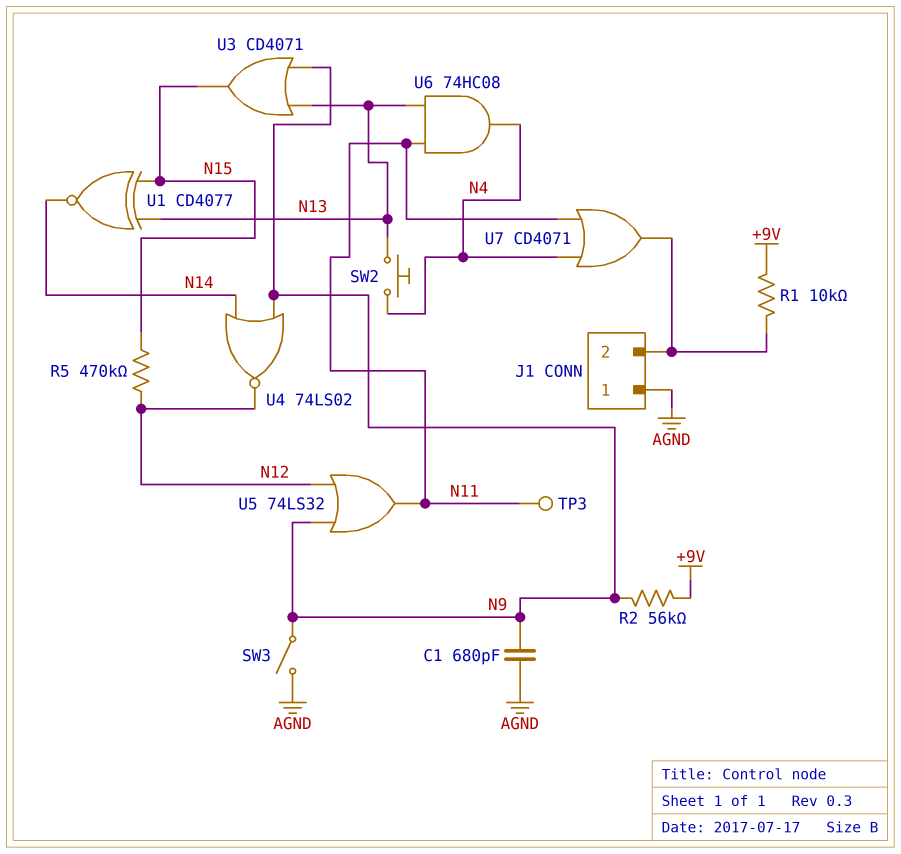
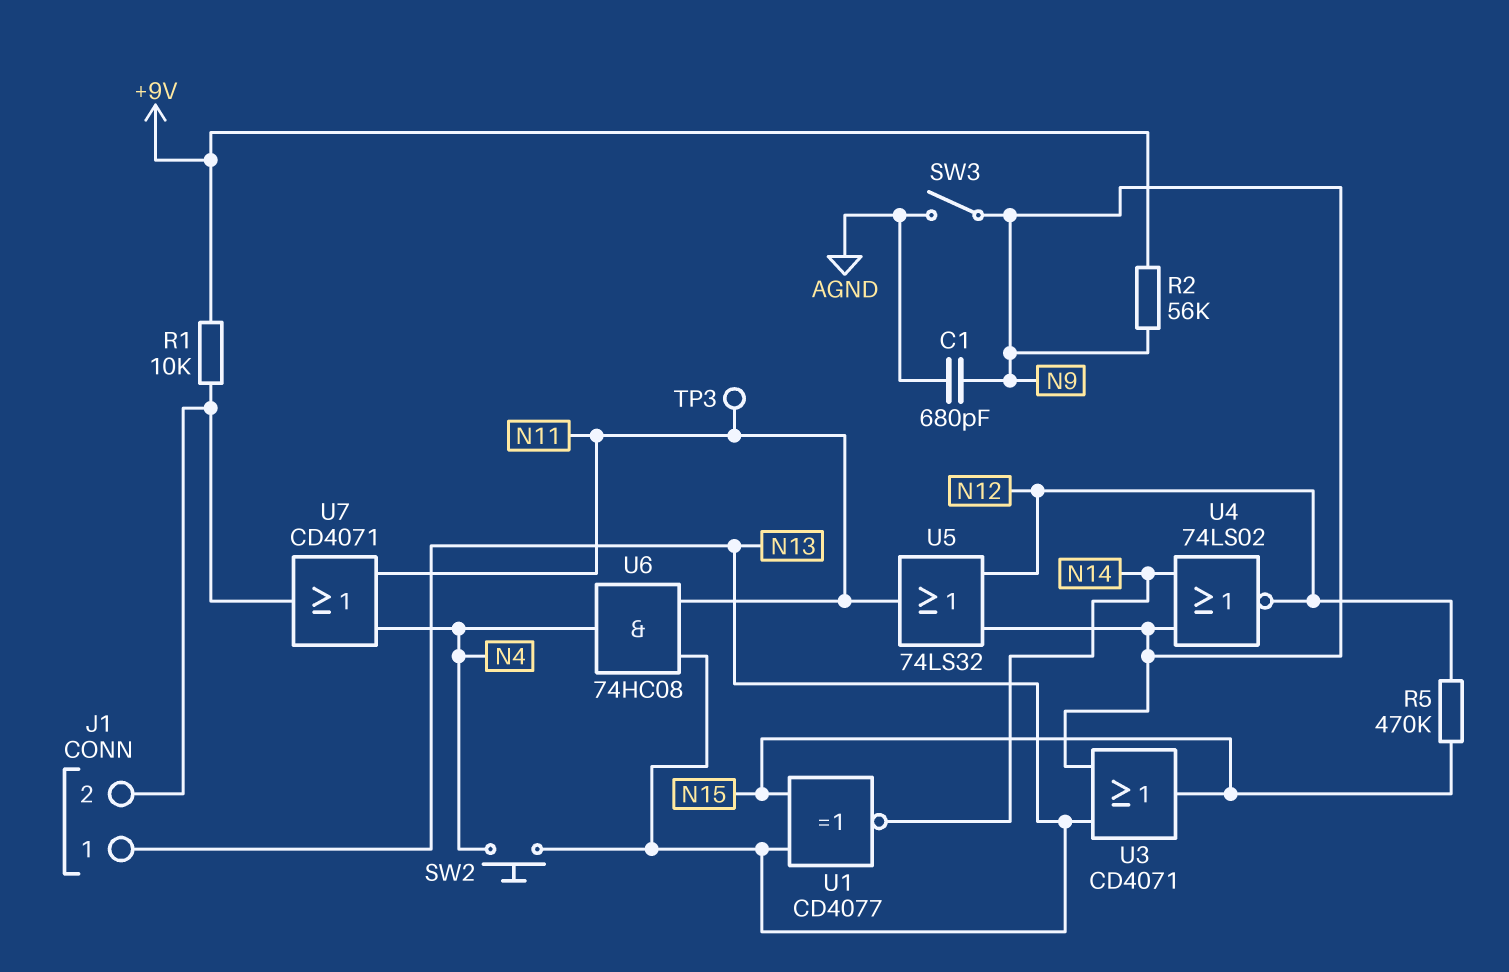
J1 pin 1: AGND -> N13

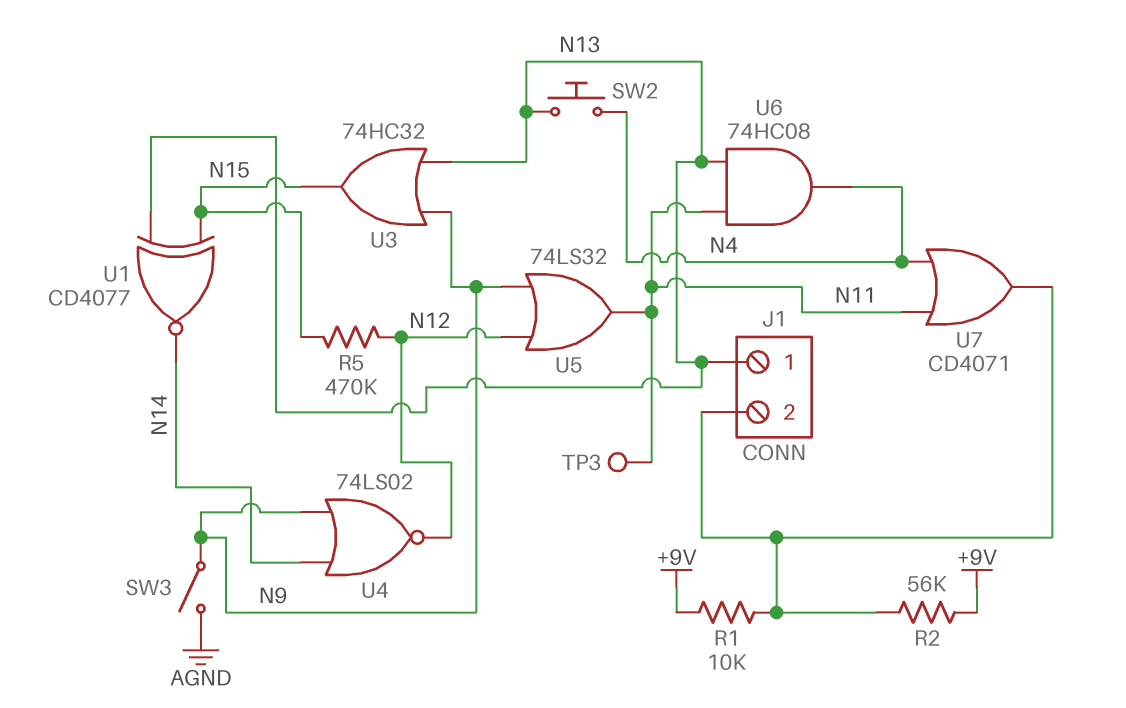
C1: 680pF (AGND, N9) -> none
R2: 56k (+9V, N9) -> 56k (+9V, J1/2)
U3: OR CD4071 (in N9, in N13, out N15) -> OR 74HC32 (in N9, in N13, out N15)

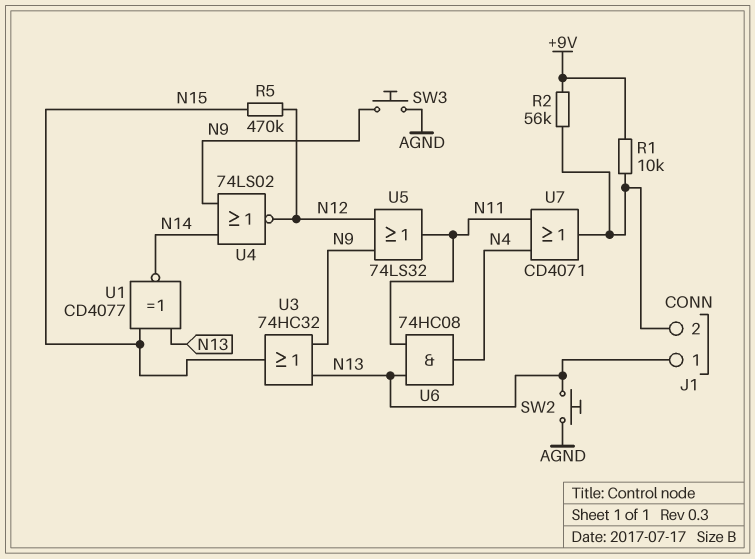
SW2: button (N4, N13) -> button (AGND, N13)
SW3: switch (AGND, N9) -> button (AGND, N9)
TP3: test point (N11) -> none

